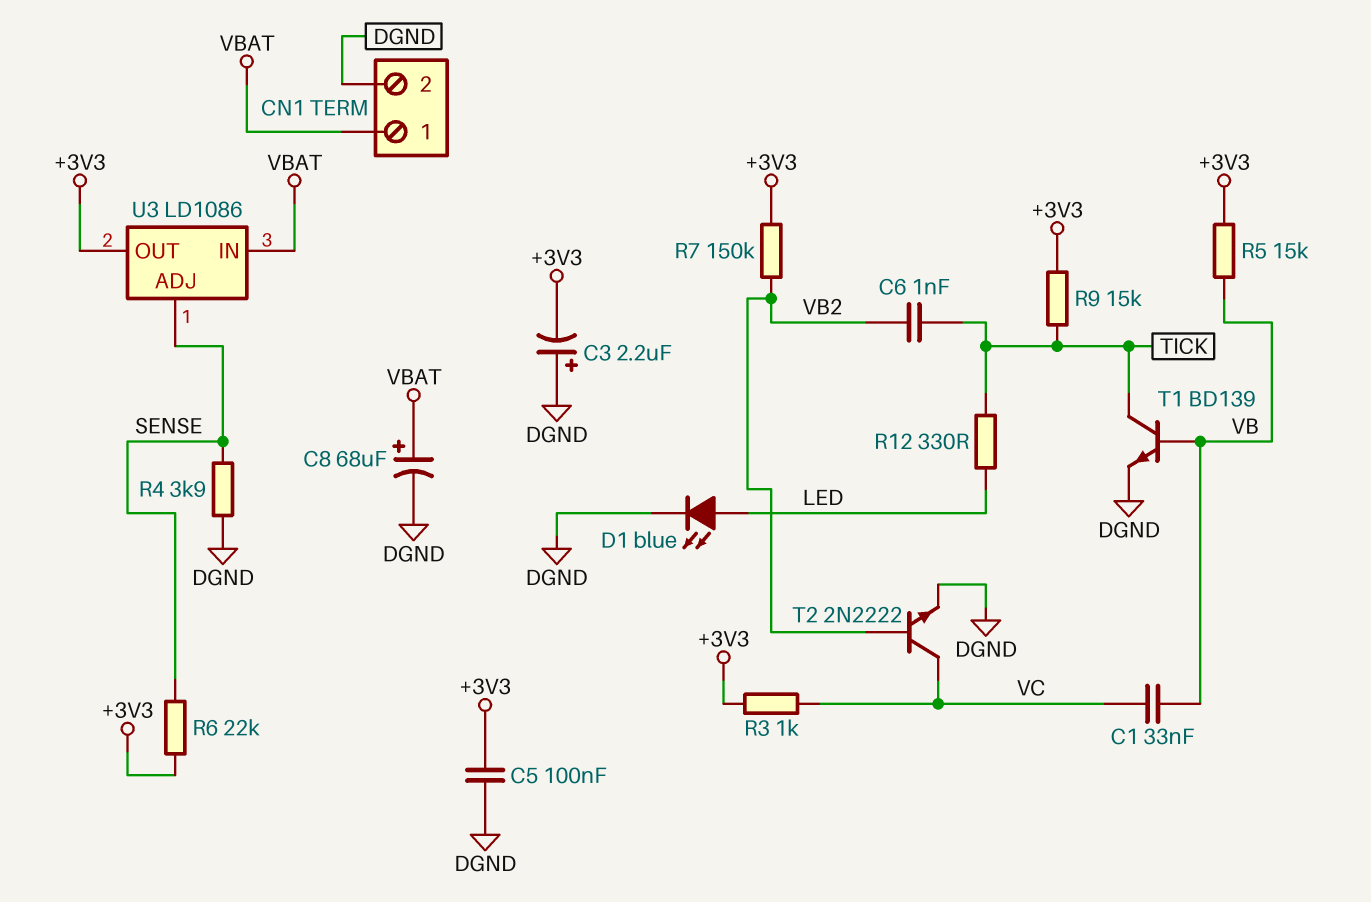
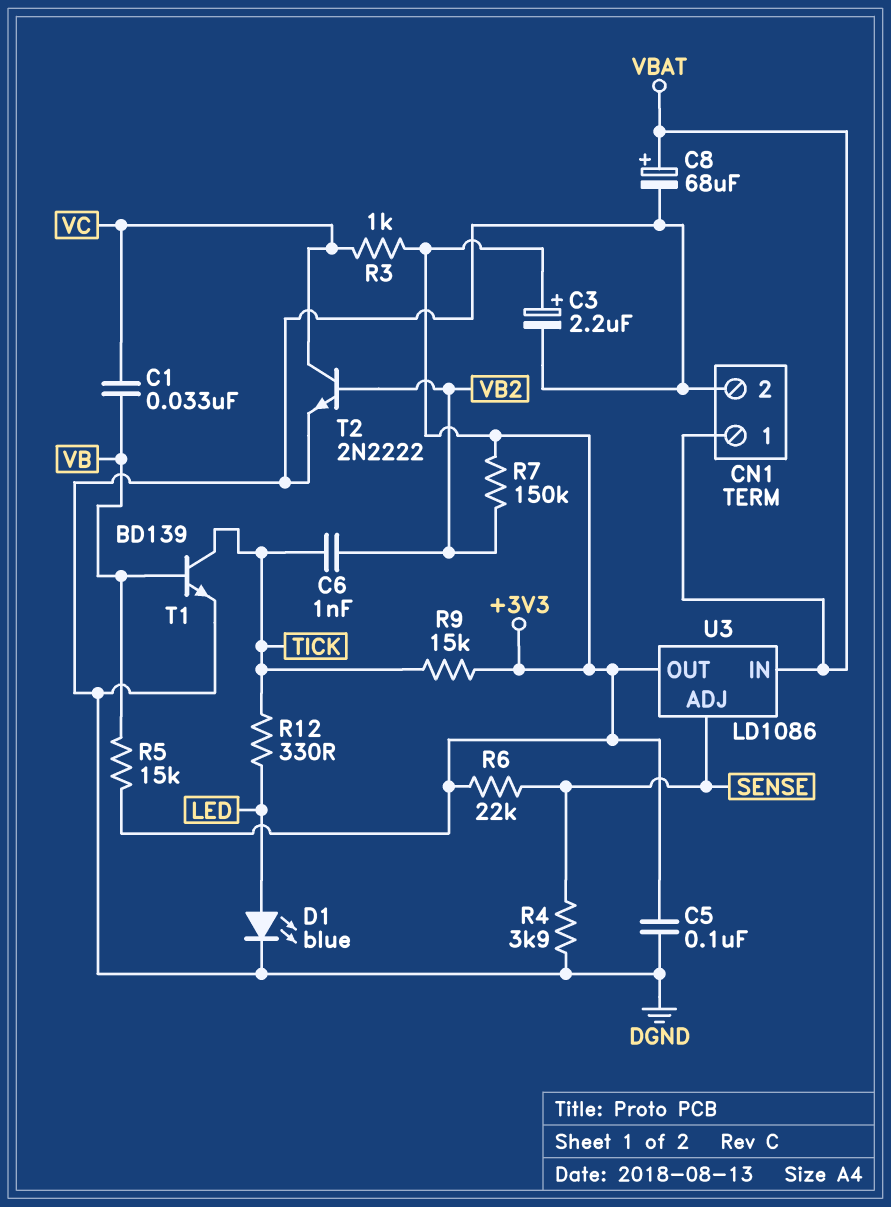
C3: 2.2uF (plus DGND, minus +3V3) -> 2.2uF (plus +3V3, minus DGND)

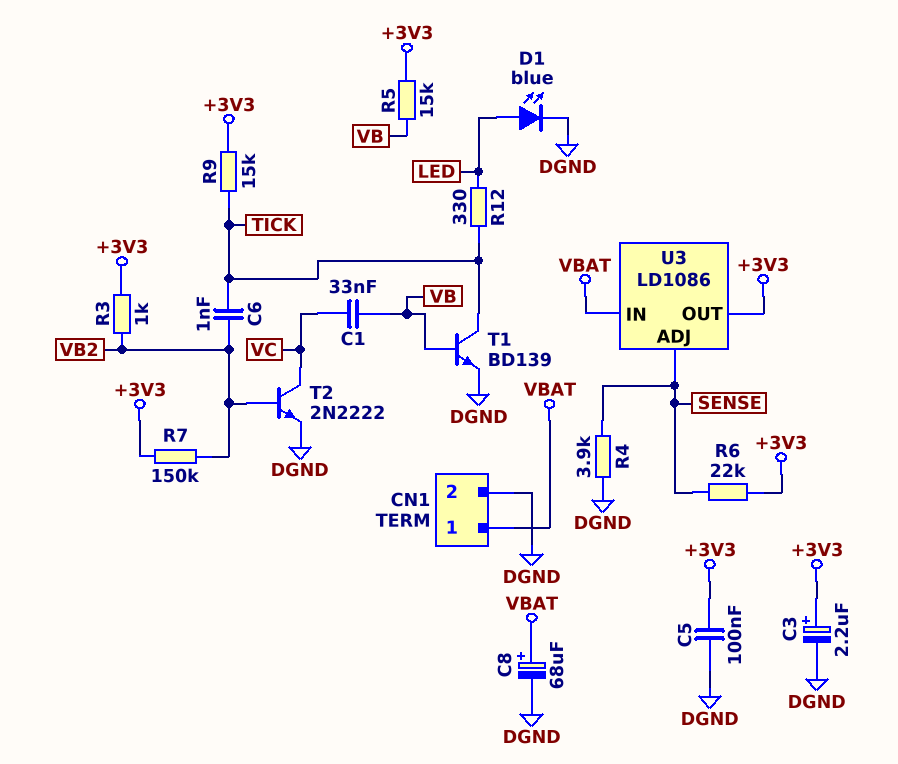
R3: 1k (+3V3, VC) -> 1k (+3V3, VB2)

